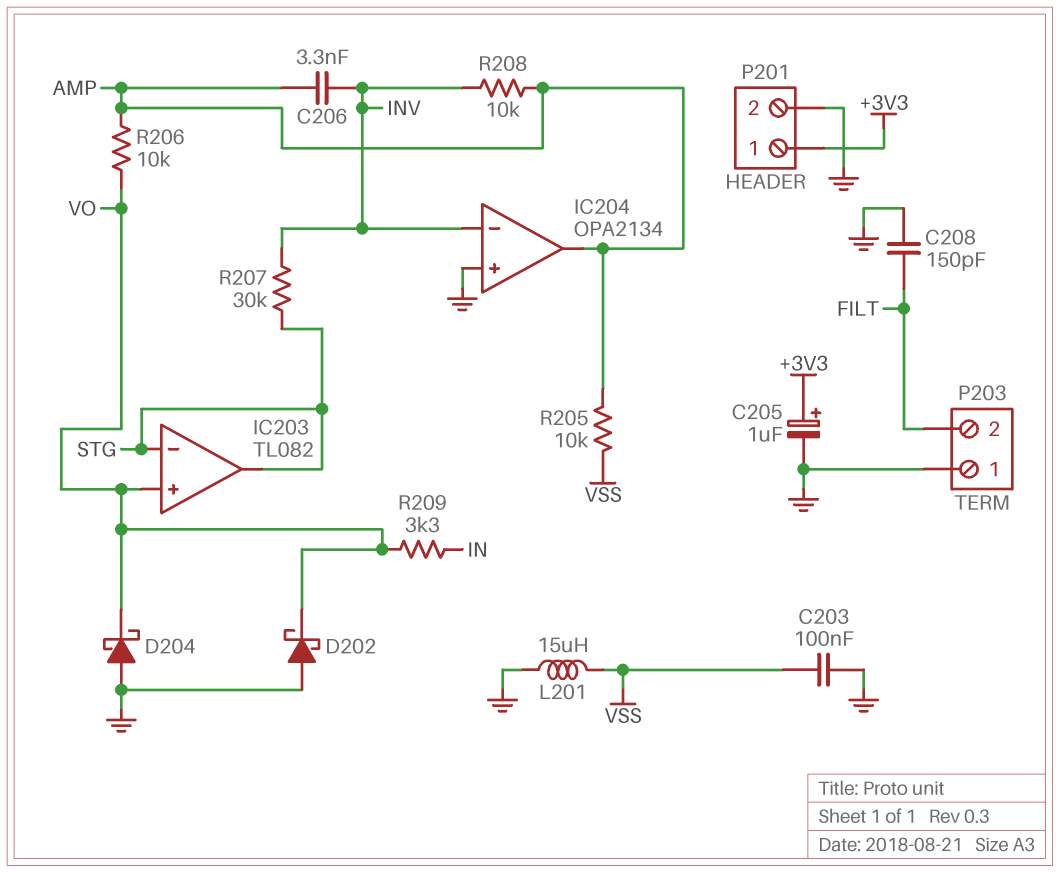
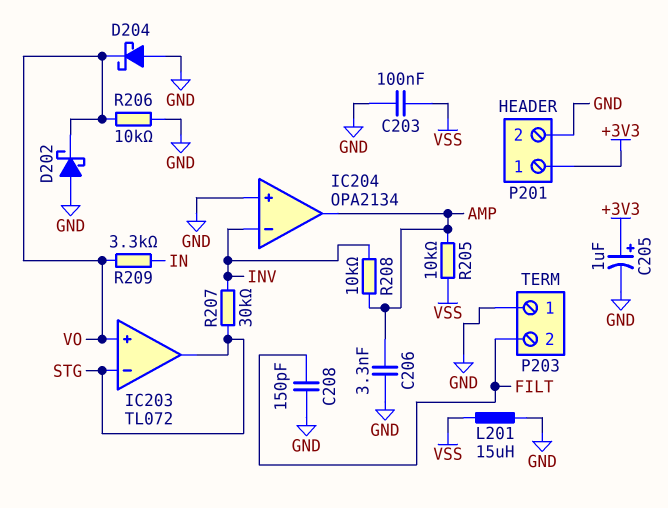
C206: 3.3nF (AMP, INV) -> 3.3nF (AMP, GND)
IC203: TL082 -> TL072
R206: 10k (AMP, VO) -> 10k (GND, VO)

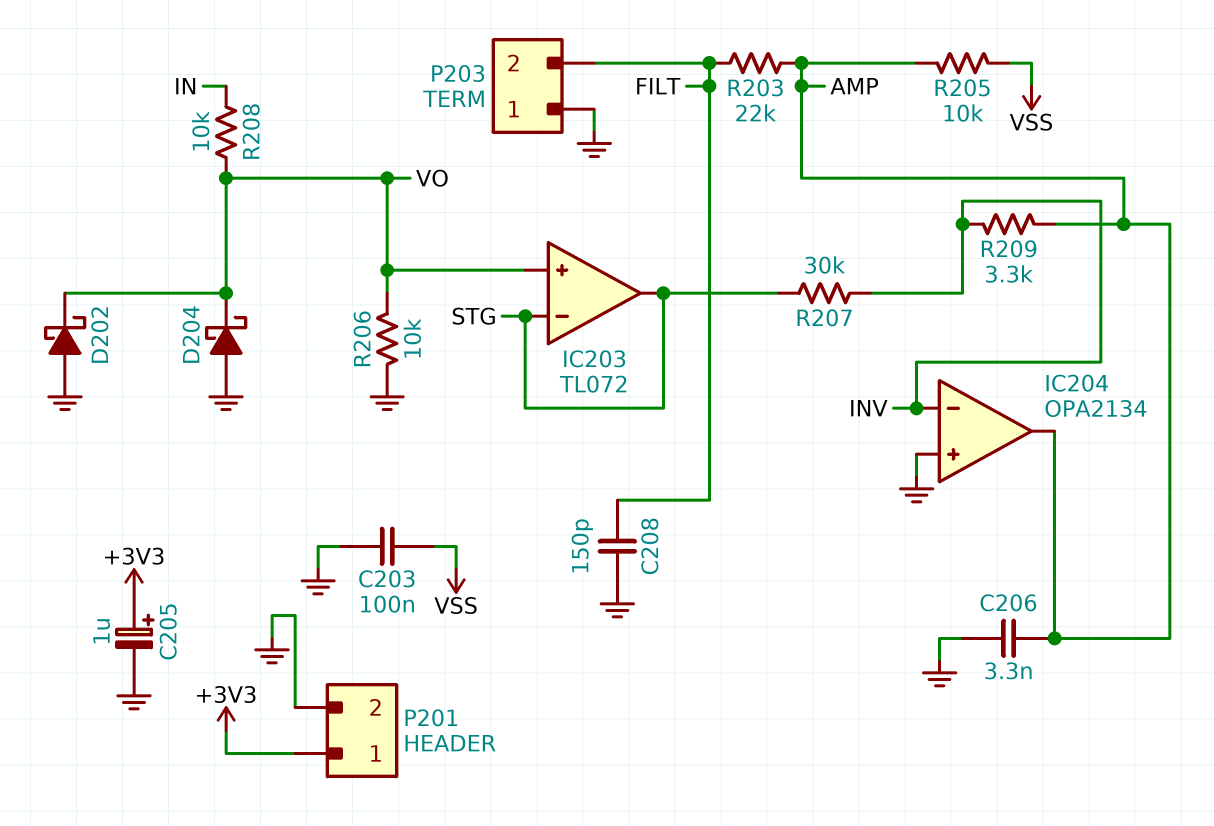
L201: 15uH (GND, VSS) -> none
R203: none -> 22k (AMP, FILT)
R208: 10k (AMP, INV) -> 10k (IN, VO)
R209: 3.3k (IN, VO) -> 3.3k (AMP, INV)

